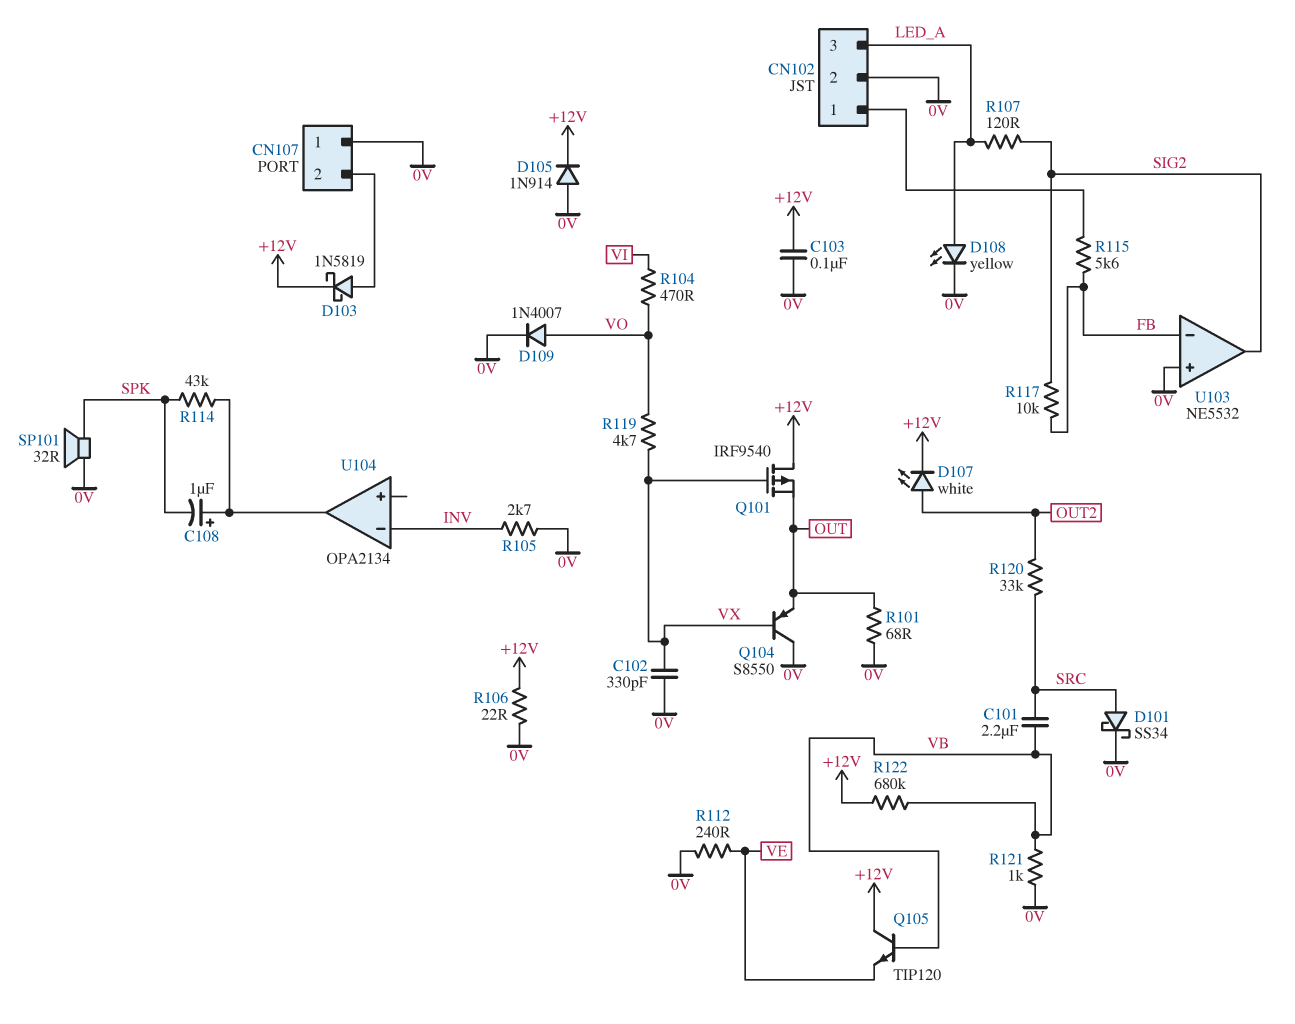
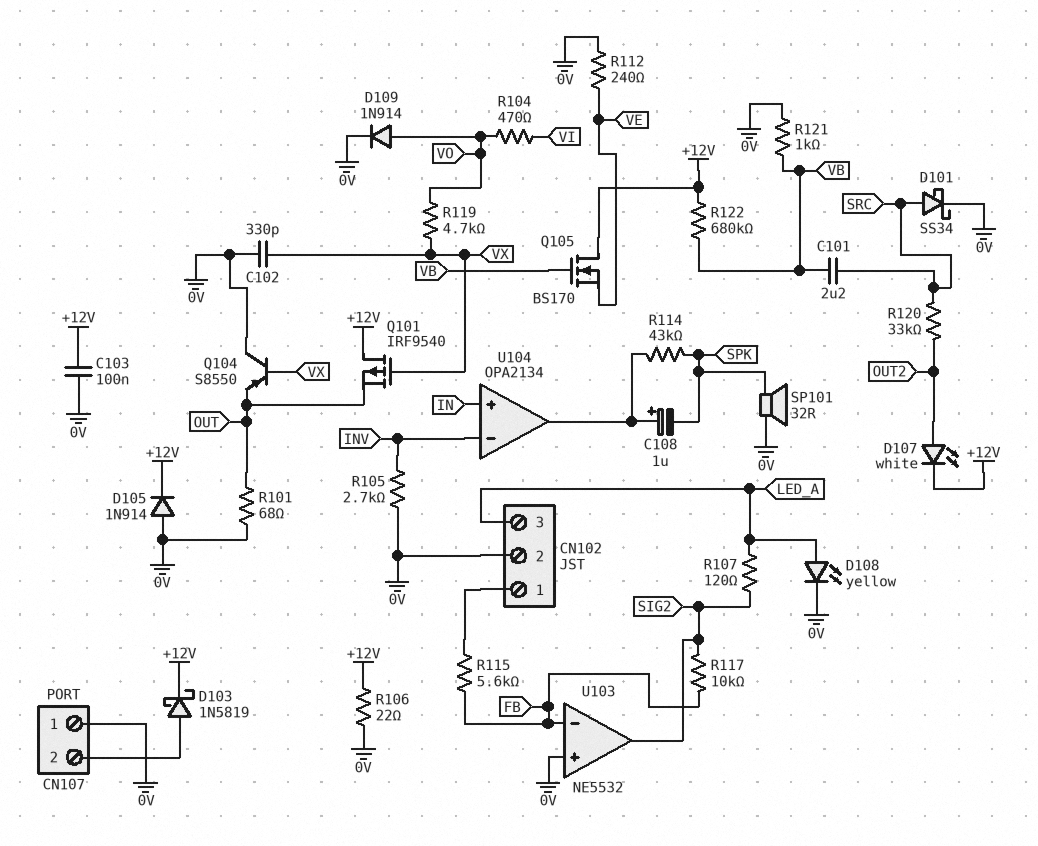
D109: diode 1N4007 (A VO, K 0V) -> diode 1N914 (A VO, K 0V)
Q105: NPN TIP120 (B VB, C +12V, E VE) -> NMOS BS170 (G VB, D +12V, S VE)
U104 pin in+: none -> IN

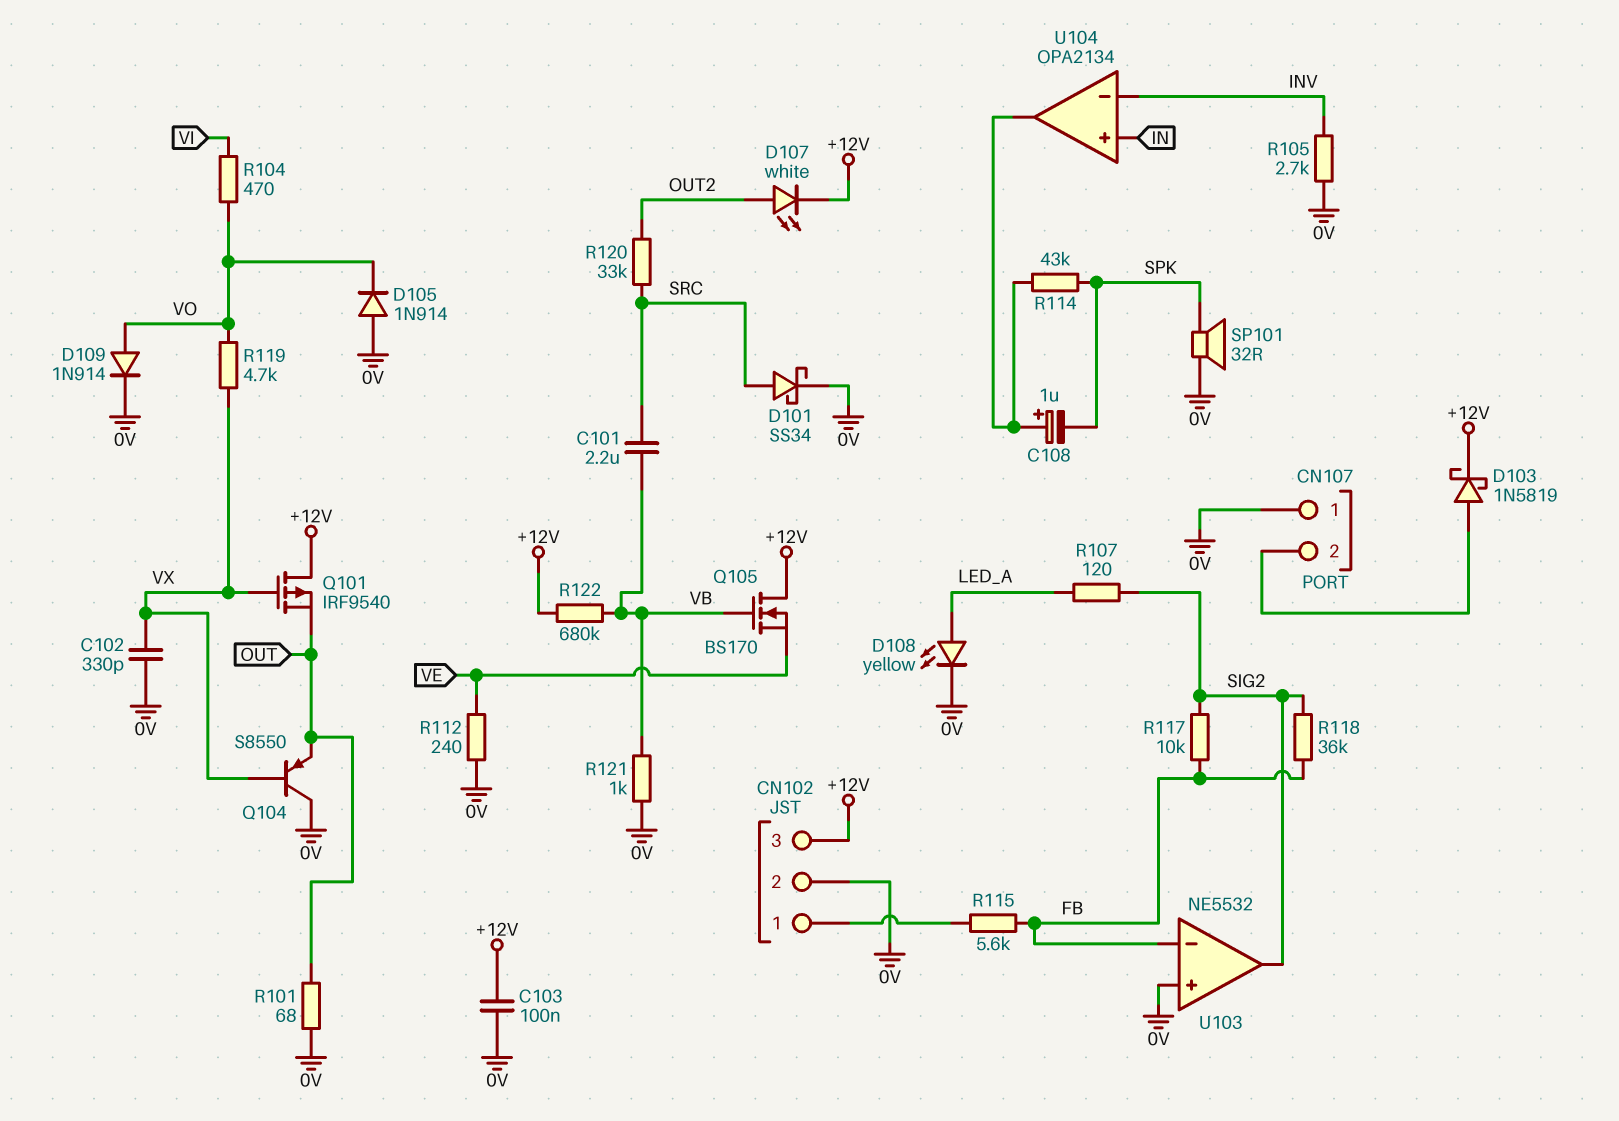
CN102 pin 3: LED_A -> +12V
D105: diode 1N914 (A 0V, K +12V) -> diode 1N914 (A 0V, K VO)
R106: 22 (+12V, 0V) -> none
R118: none -> 36k (FB, SIG2)

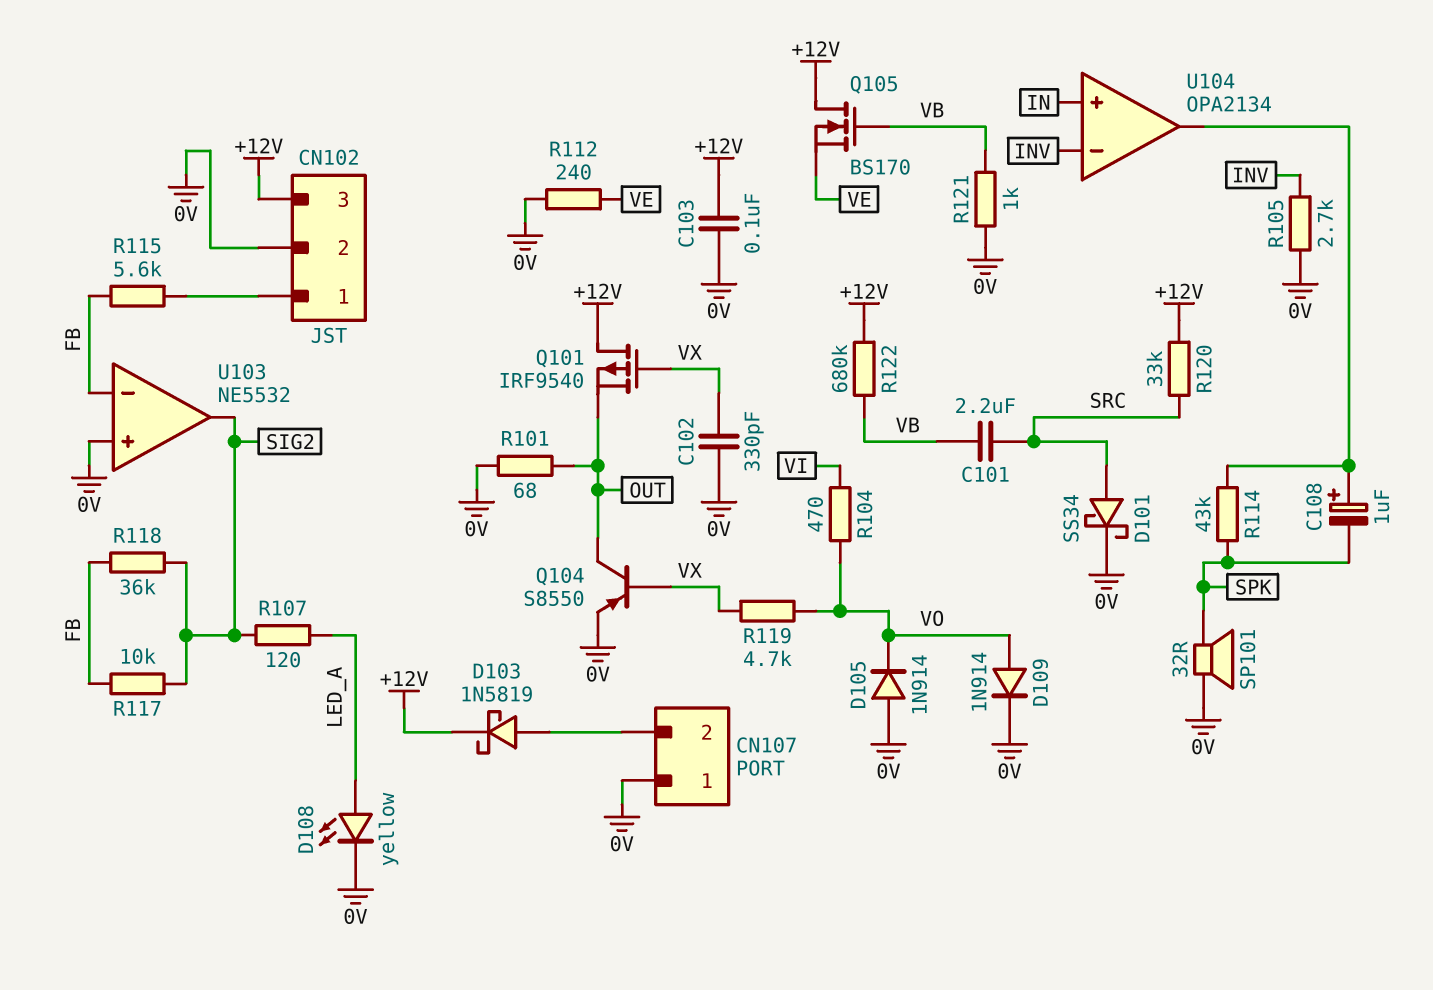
D107: LED white (A OUT2, K +12V) -> none
Q104: PNP S8550 (B VX, C 0V, E OUT) -> PNP S8550 (B VX, C OUT, E 0V)
R120: 33k (OUT2, SRC) -> 33k (+12V, SRC)

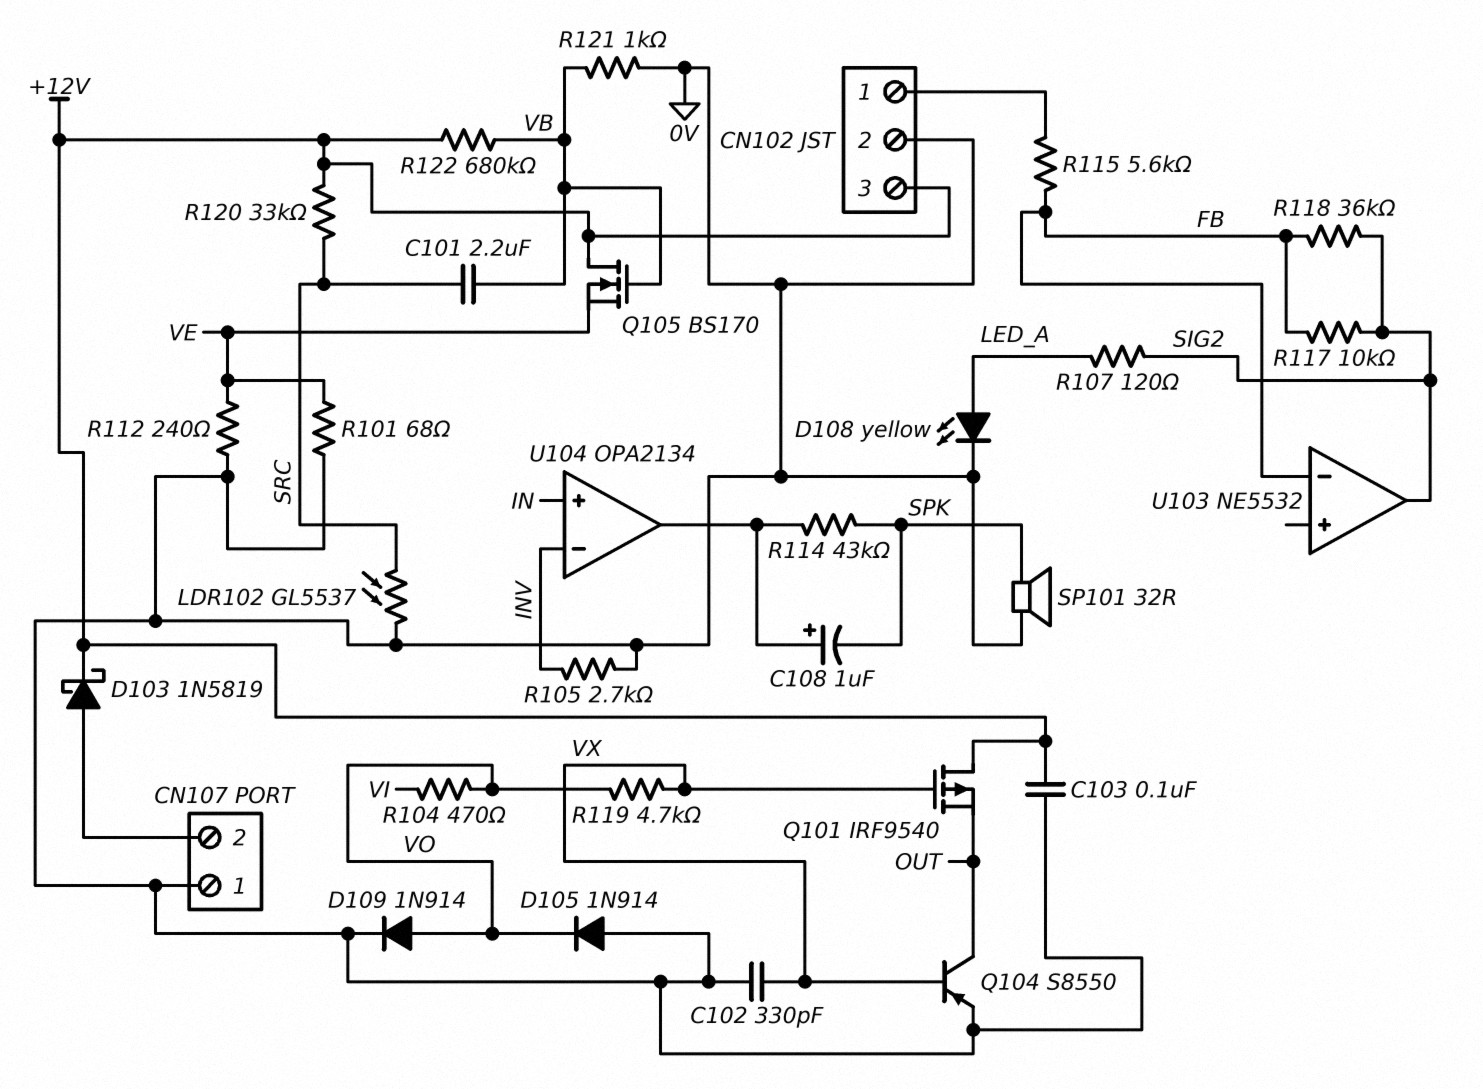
D101: schottky SS34 (A SRC, K 0V) -> none
LDR102: none -> GL5537 (0V, SRC)
R101: 68 (0V, OUT) -> 68 (0V, VE)
U103 pin in+: 0V -> none

